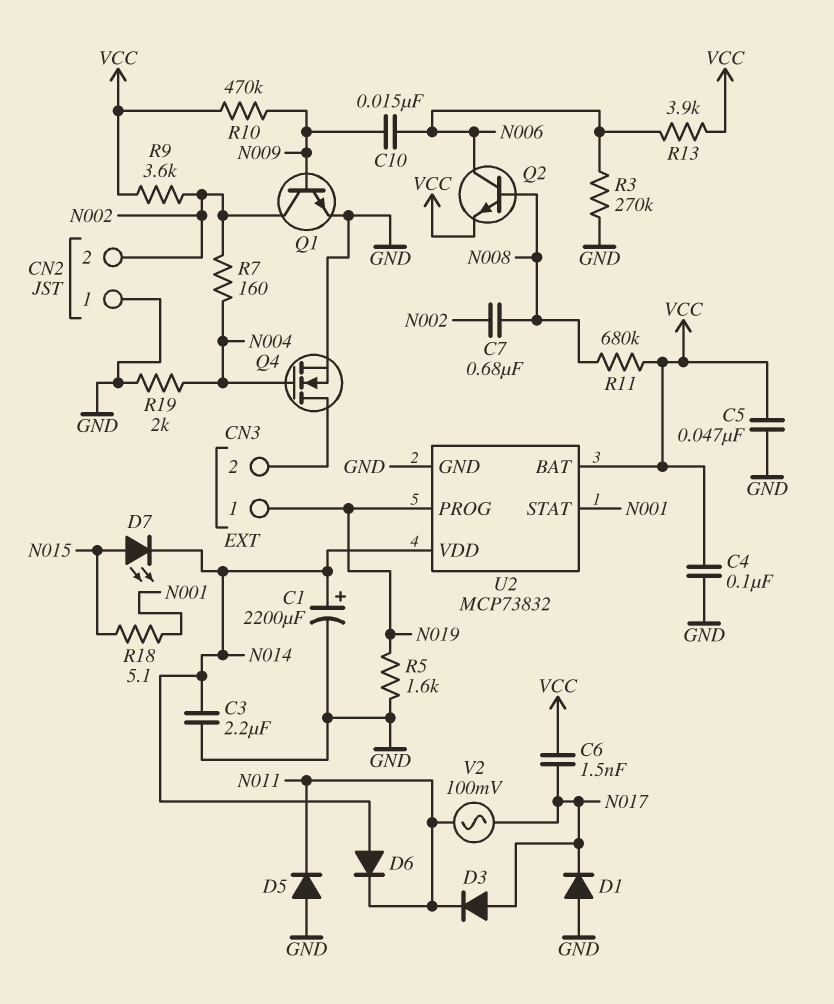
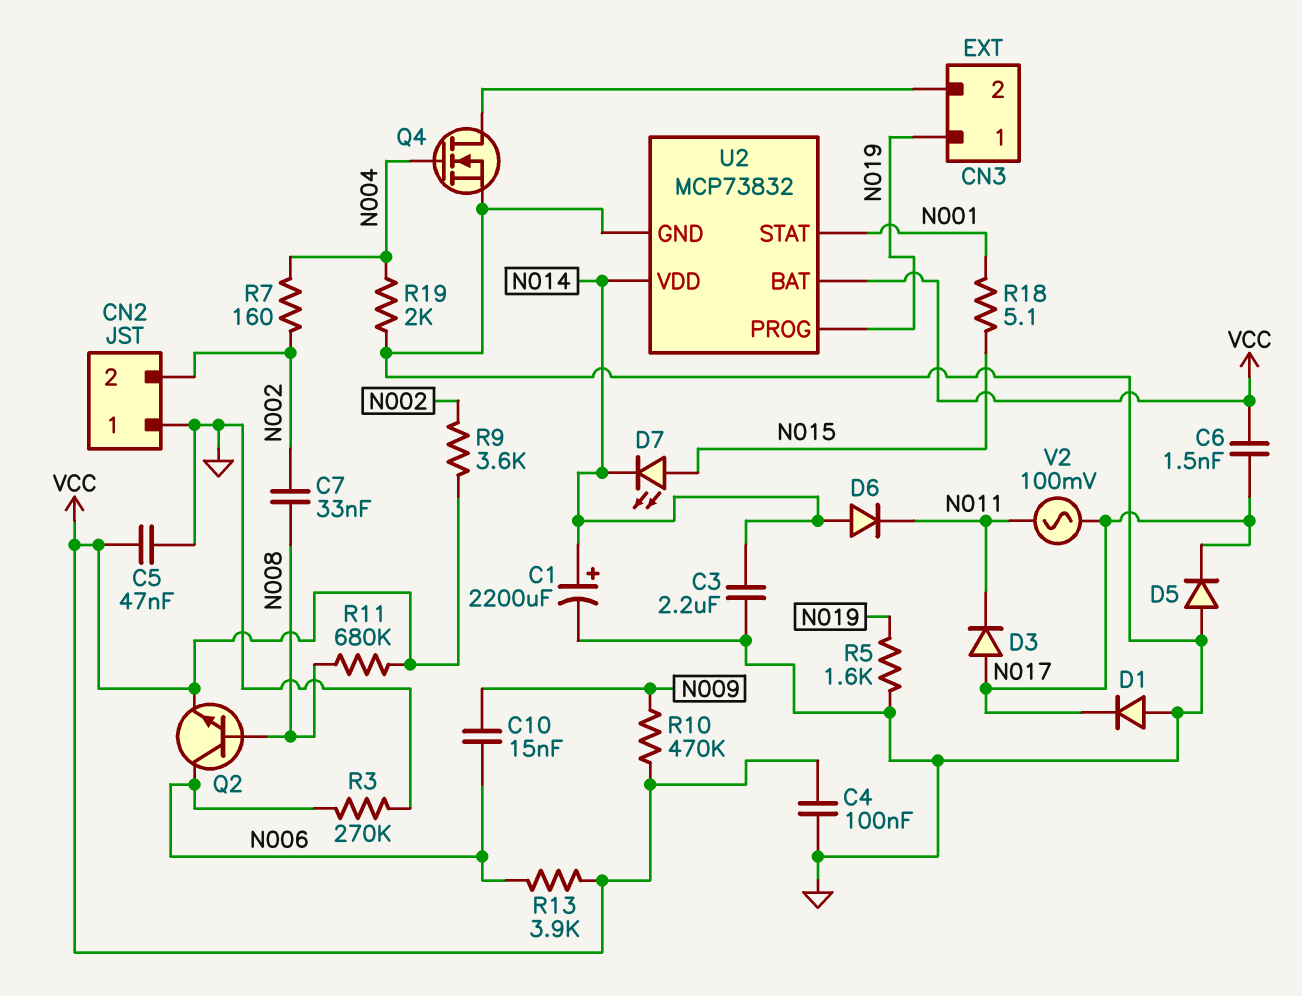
C7: 680nF (N002, N008) -> 33nF (N002, N008)
D5: diode (A GND, K N011) -> diode (A GND, K N017)
Q1: NPN (B N009, C N002, E GND) -> none

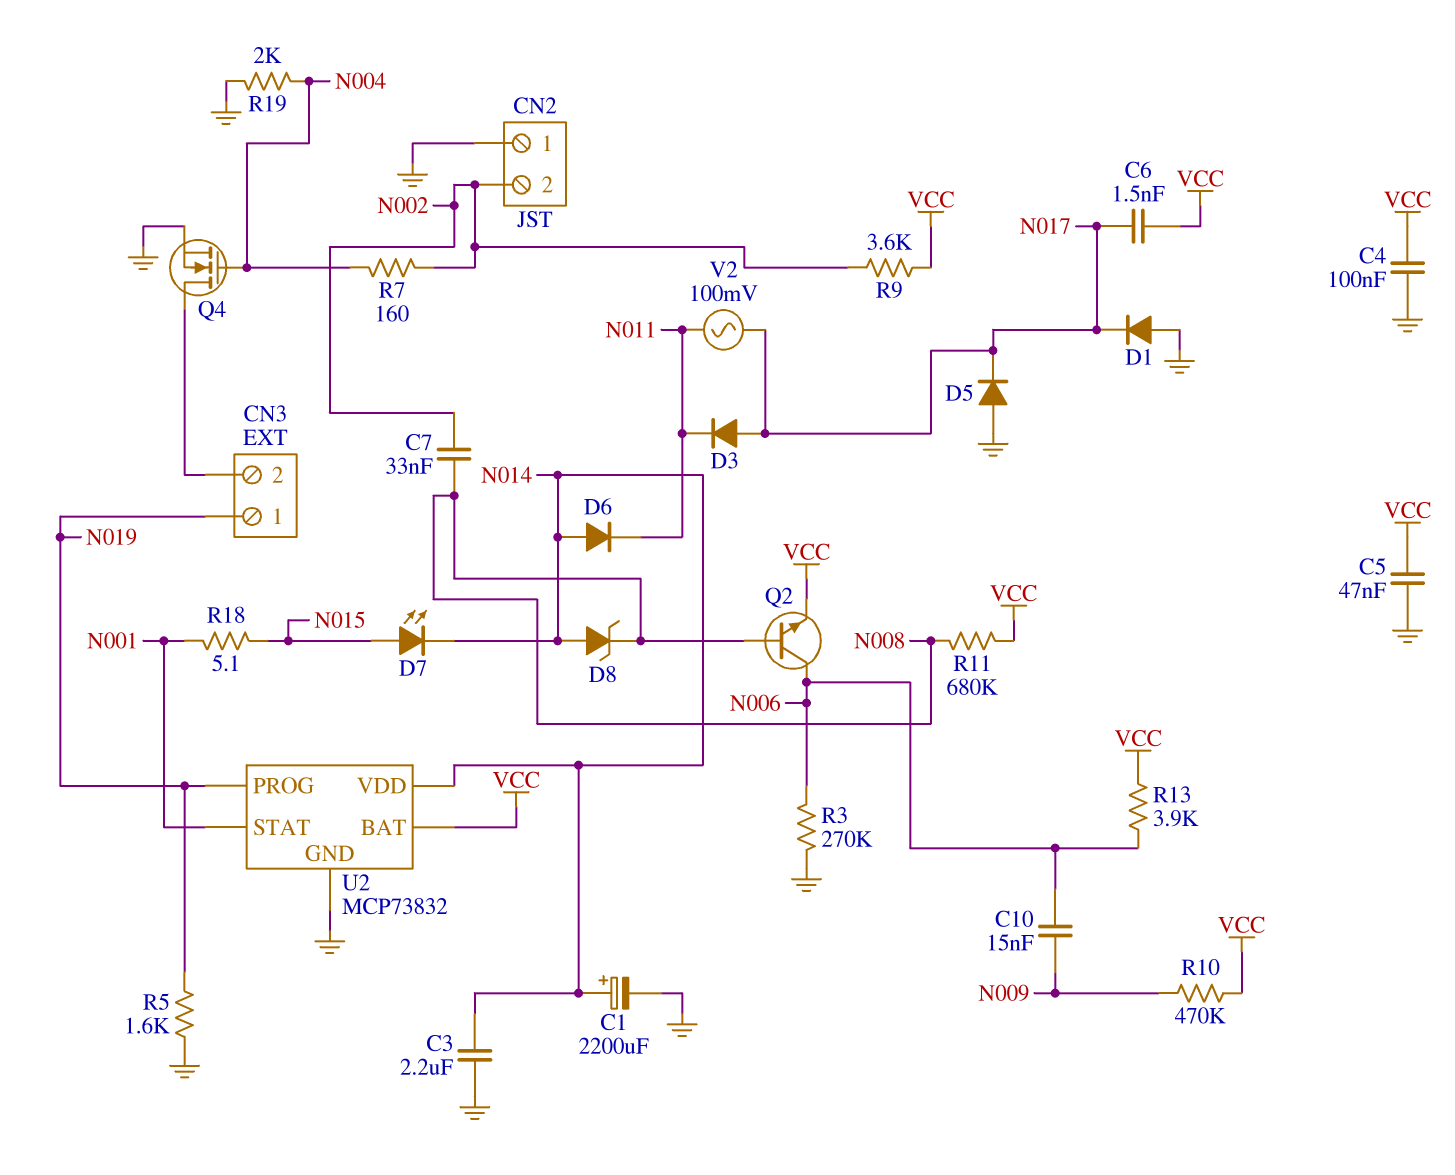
D8: none -> zener (A N014, K N008)

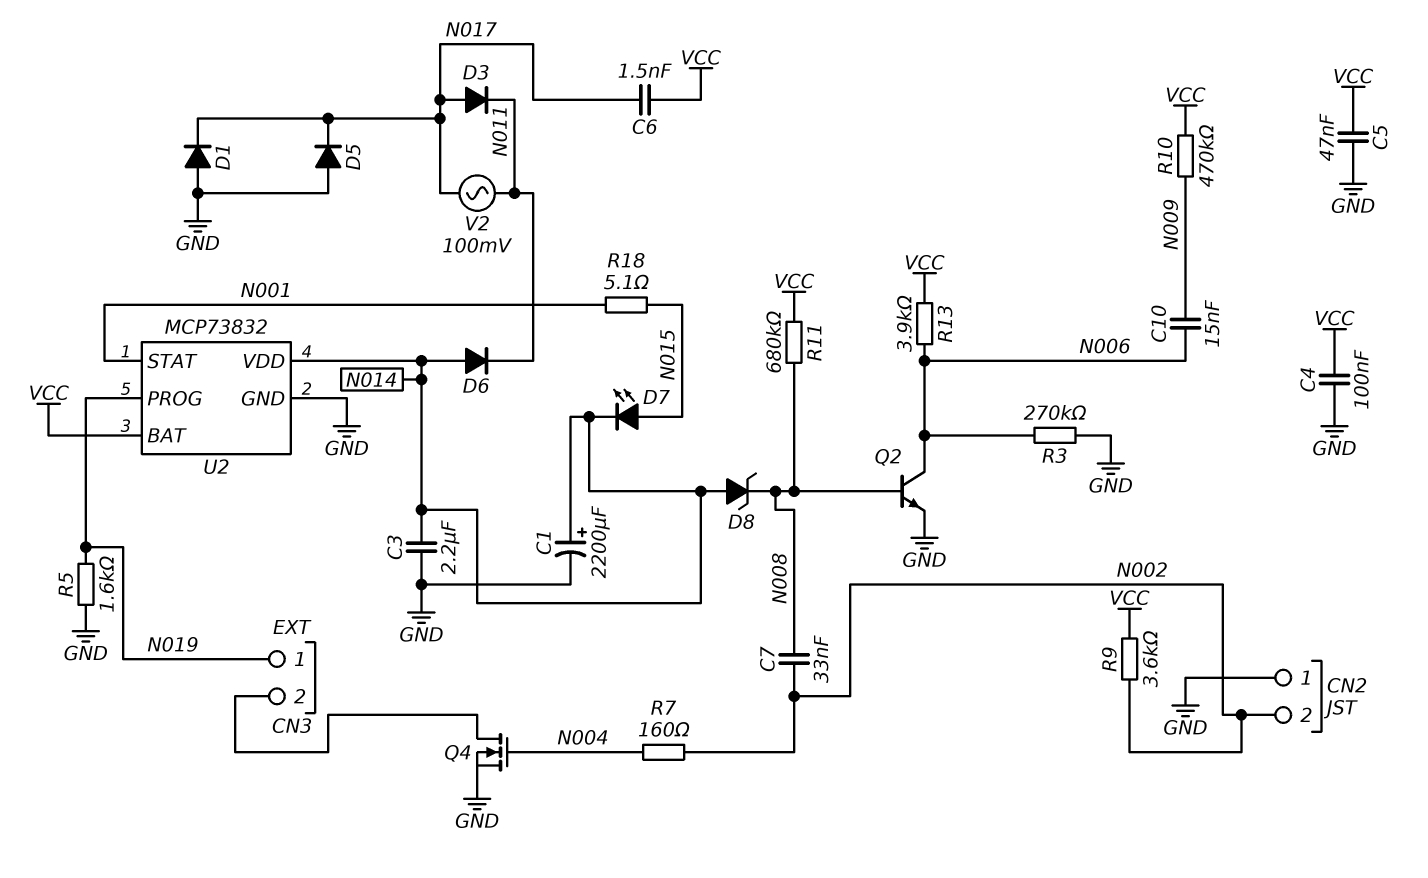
Q2: NPN (B N008, C N006, E VCC) -> NPN (B N008, C N006, E GND)
R19: 2k (GND, N004) -> none

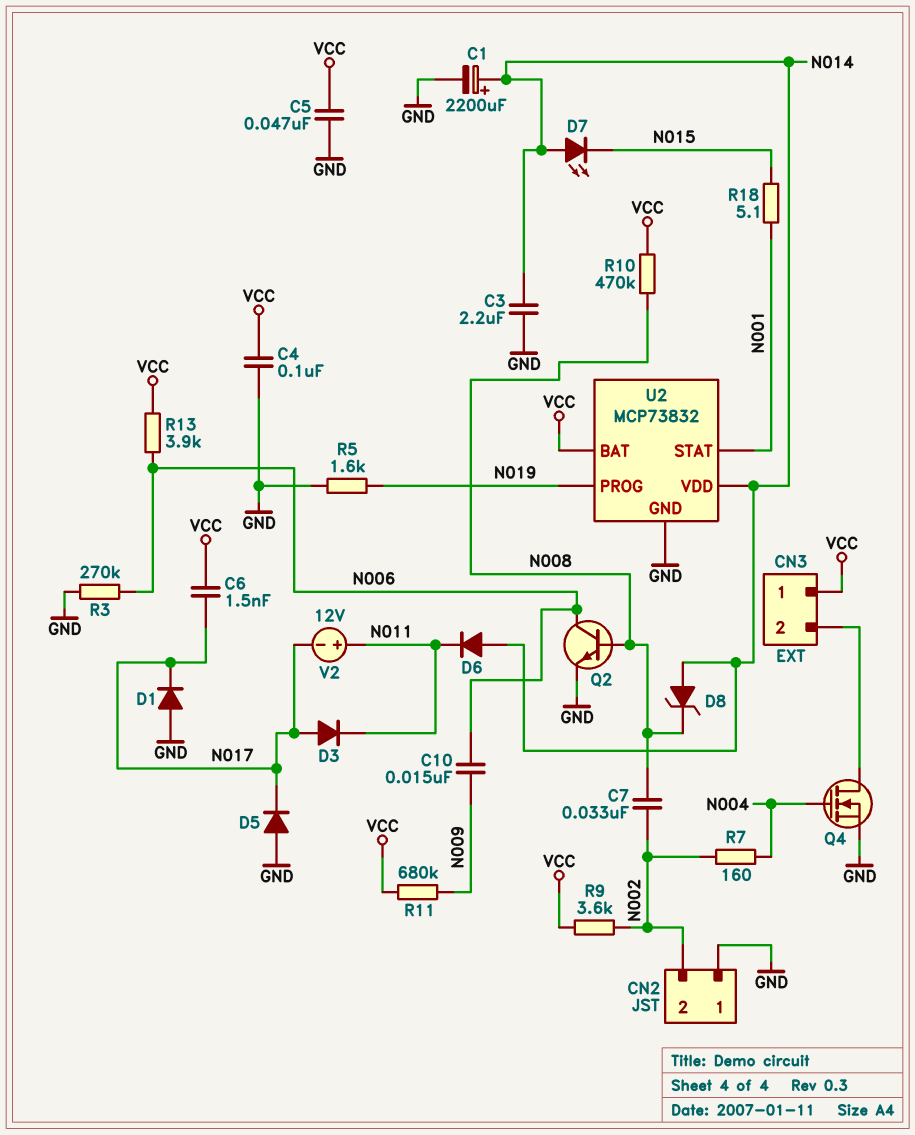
CN3 pin 1: N019 -> VCC
D7: LED (A N015, K N014) -> LED (A N014, K N015)
R10: 470k (N009, VCC) -> 470k (N008, VCC)
R11: 680k (N008, VCC) -> 680k (N009, VCC)
V2: AC 100mV (N011, N017) -> 12V (plus N011, minus N017)

